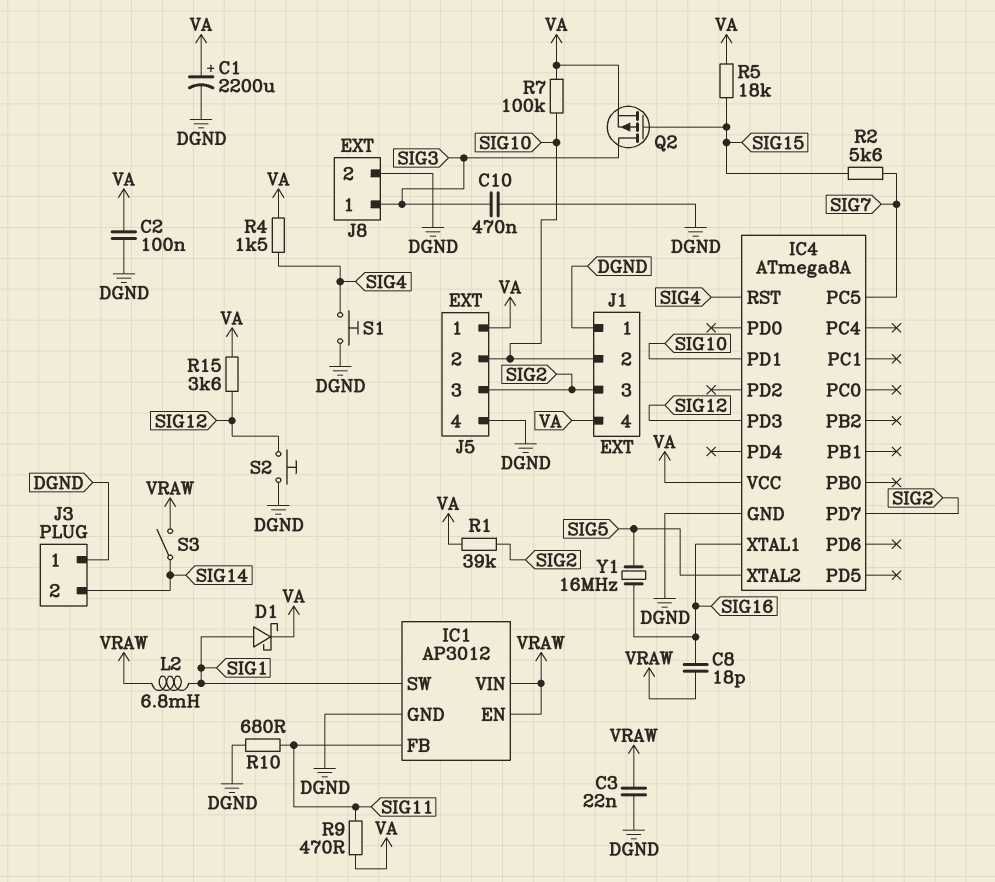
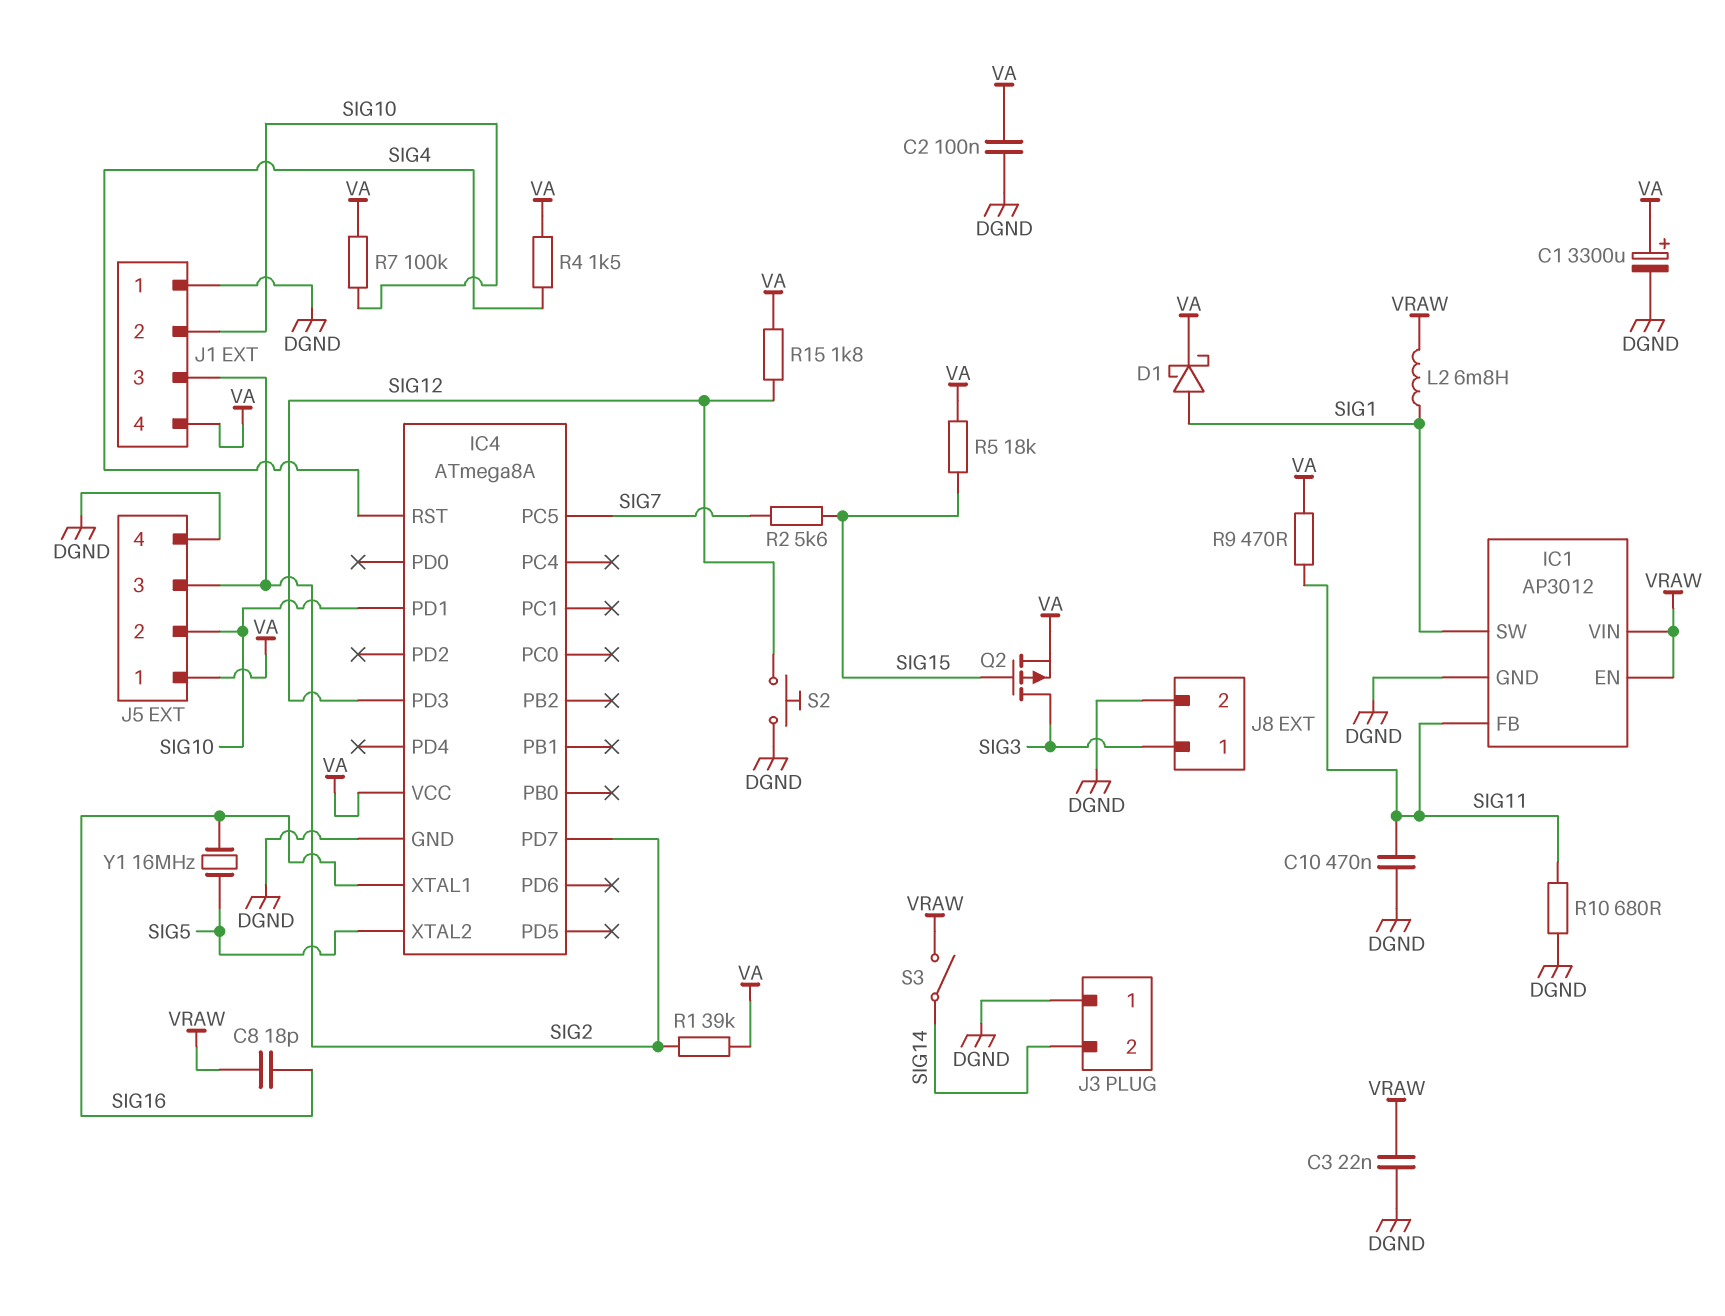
C1: 2200uF (plus VA, minus DGND) -> 3300uF (plus VA, minus DGND)
C10: 470nF (DGND, SIG3) -> 470nF (DGND, SIG11)
R15: 3.6k (SIG12, VA) -> 1.8k (SIG12, VA)
S1: button (DGND, SIG4) -> none

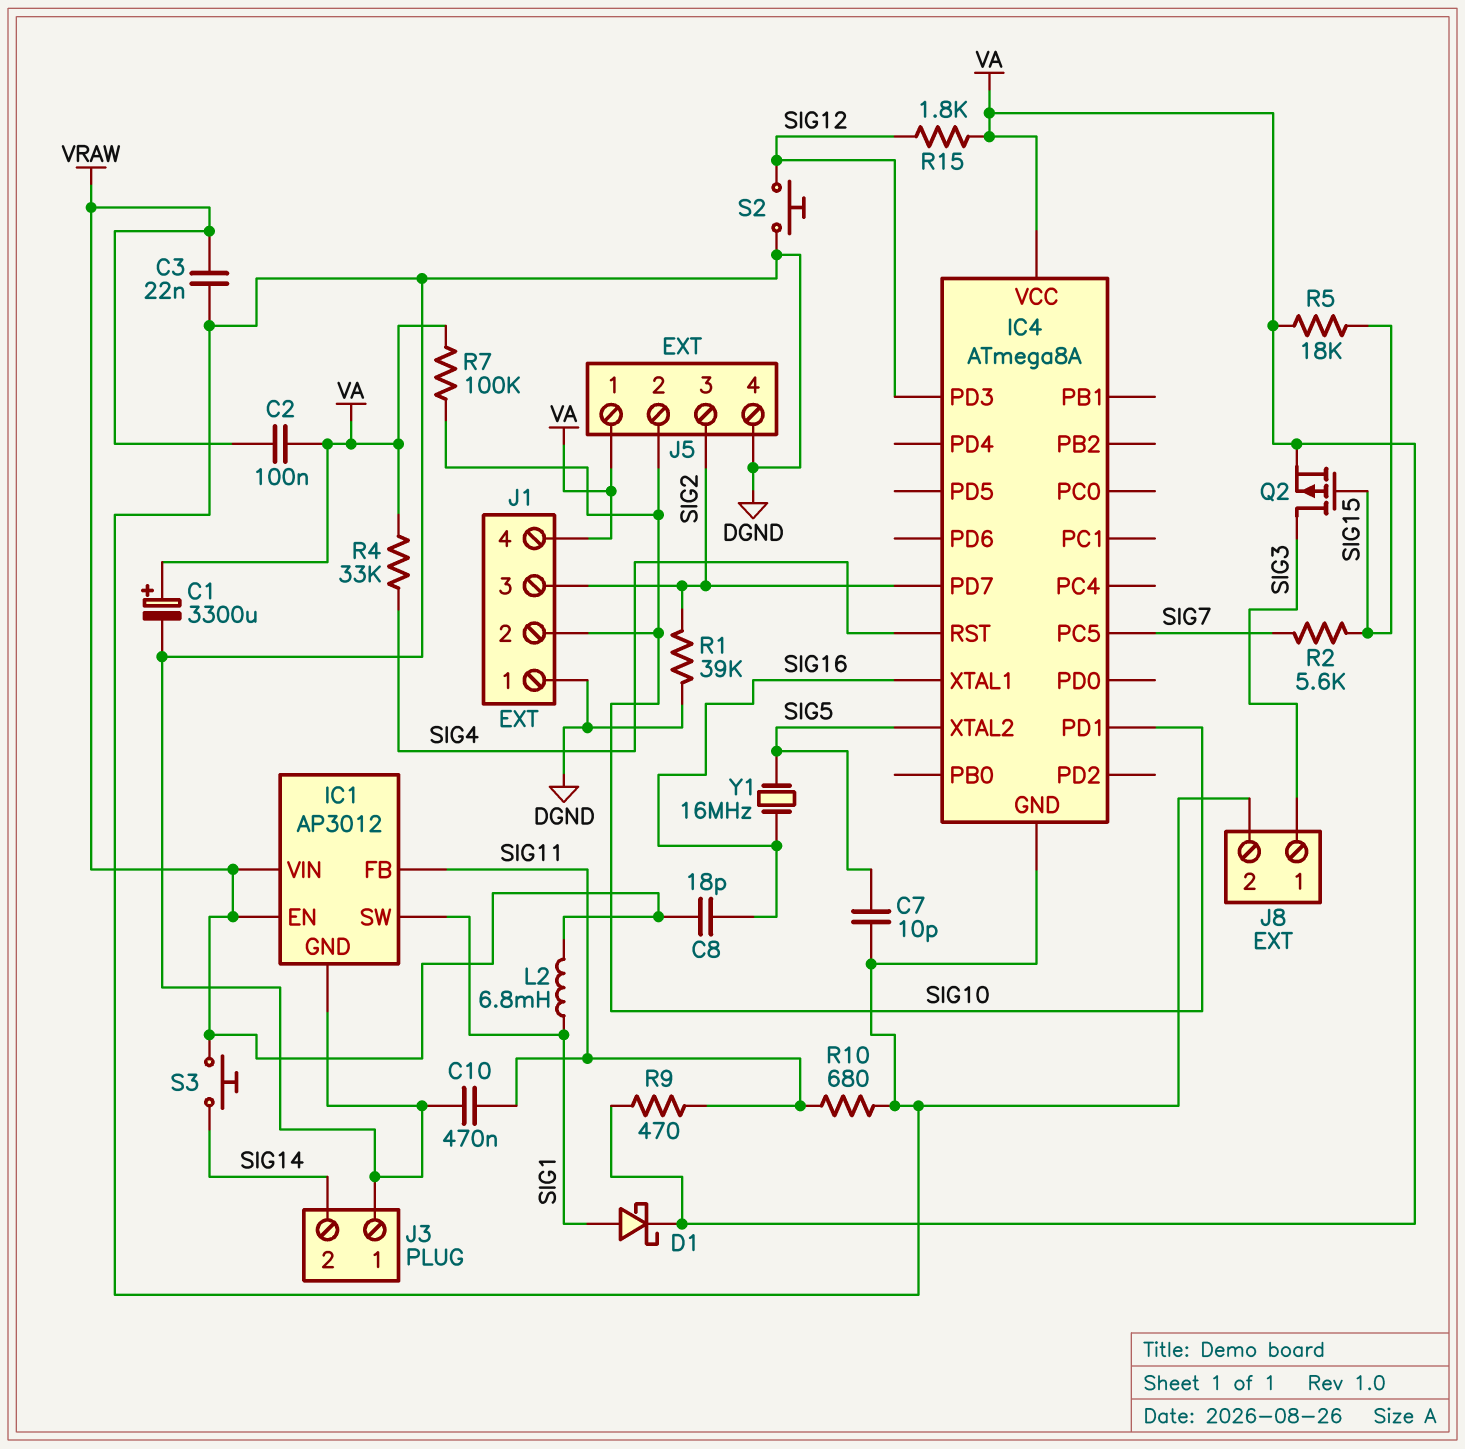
C2: 100nF (DGND, VA) -> 100nF (VA, VRAW)
C7: none -> 10pF (DGND, SIG5)
R1: 39k (SIG2, VA) -> 39k (DGND, SIG2)
R4: 1.5k (SIG4, VA) -> 33k (SIG4, VA)
S3: switch (SIG14, VRAW) -> button (SIG14, VRAW)

